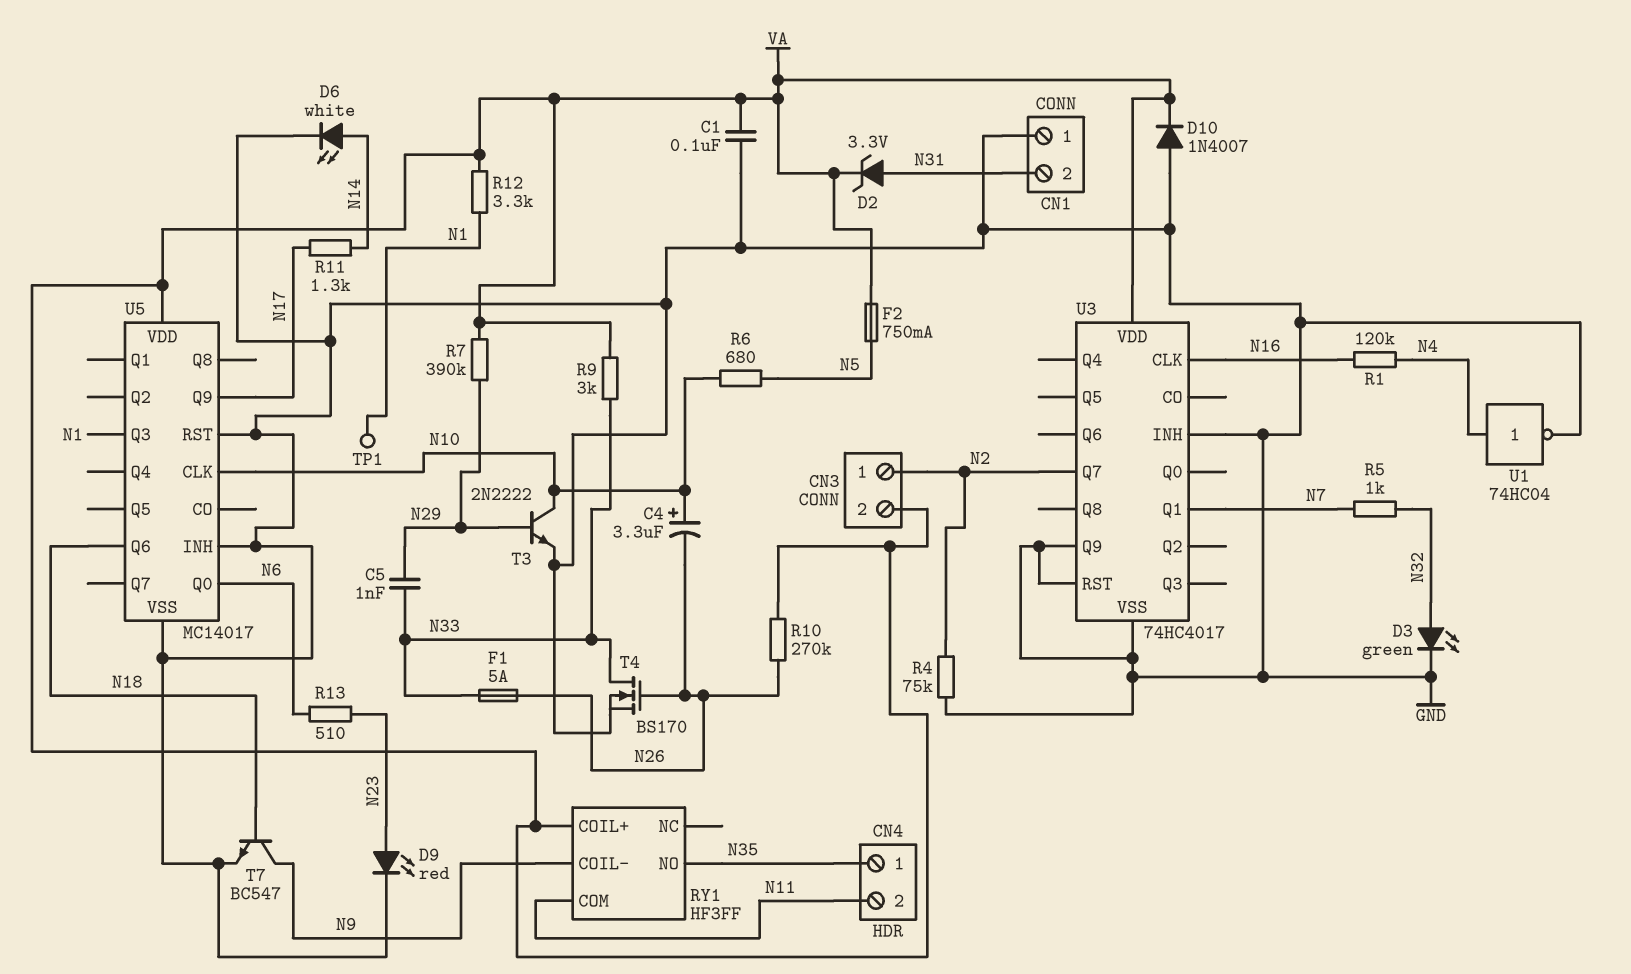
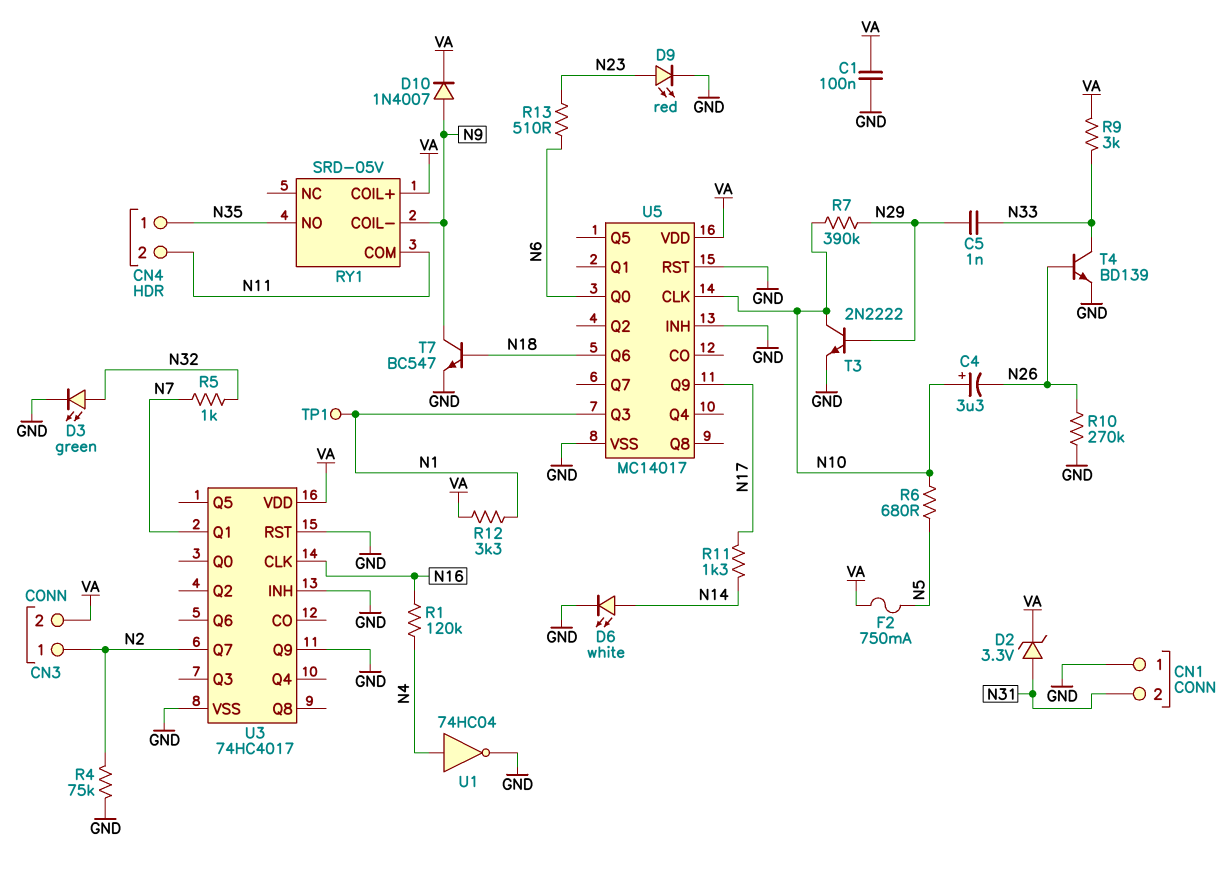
D10: diode 1N4007 (A GND, K VA) -> diode 1N4007 (A N9, K VA)
F1: 5A (N26, N33) -> none
R7: 390k (N29, VA) -> 390k (N10, N29)
R10: 270k (N26, VA) -> 270k (GND, N26)
RY1: HF3FF -> SRD-05V
T4: NMOS BS170 (G N26, D N33, S GND) -> NPN BD139 (B N26, C N33, E GND)

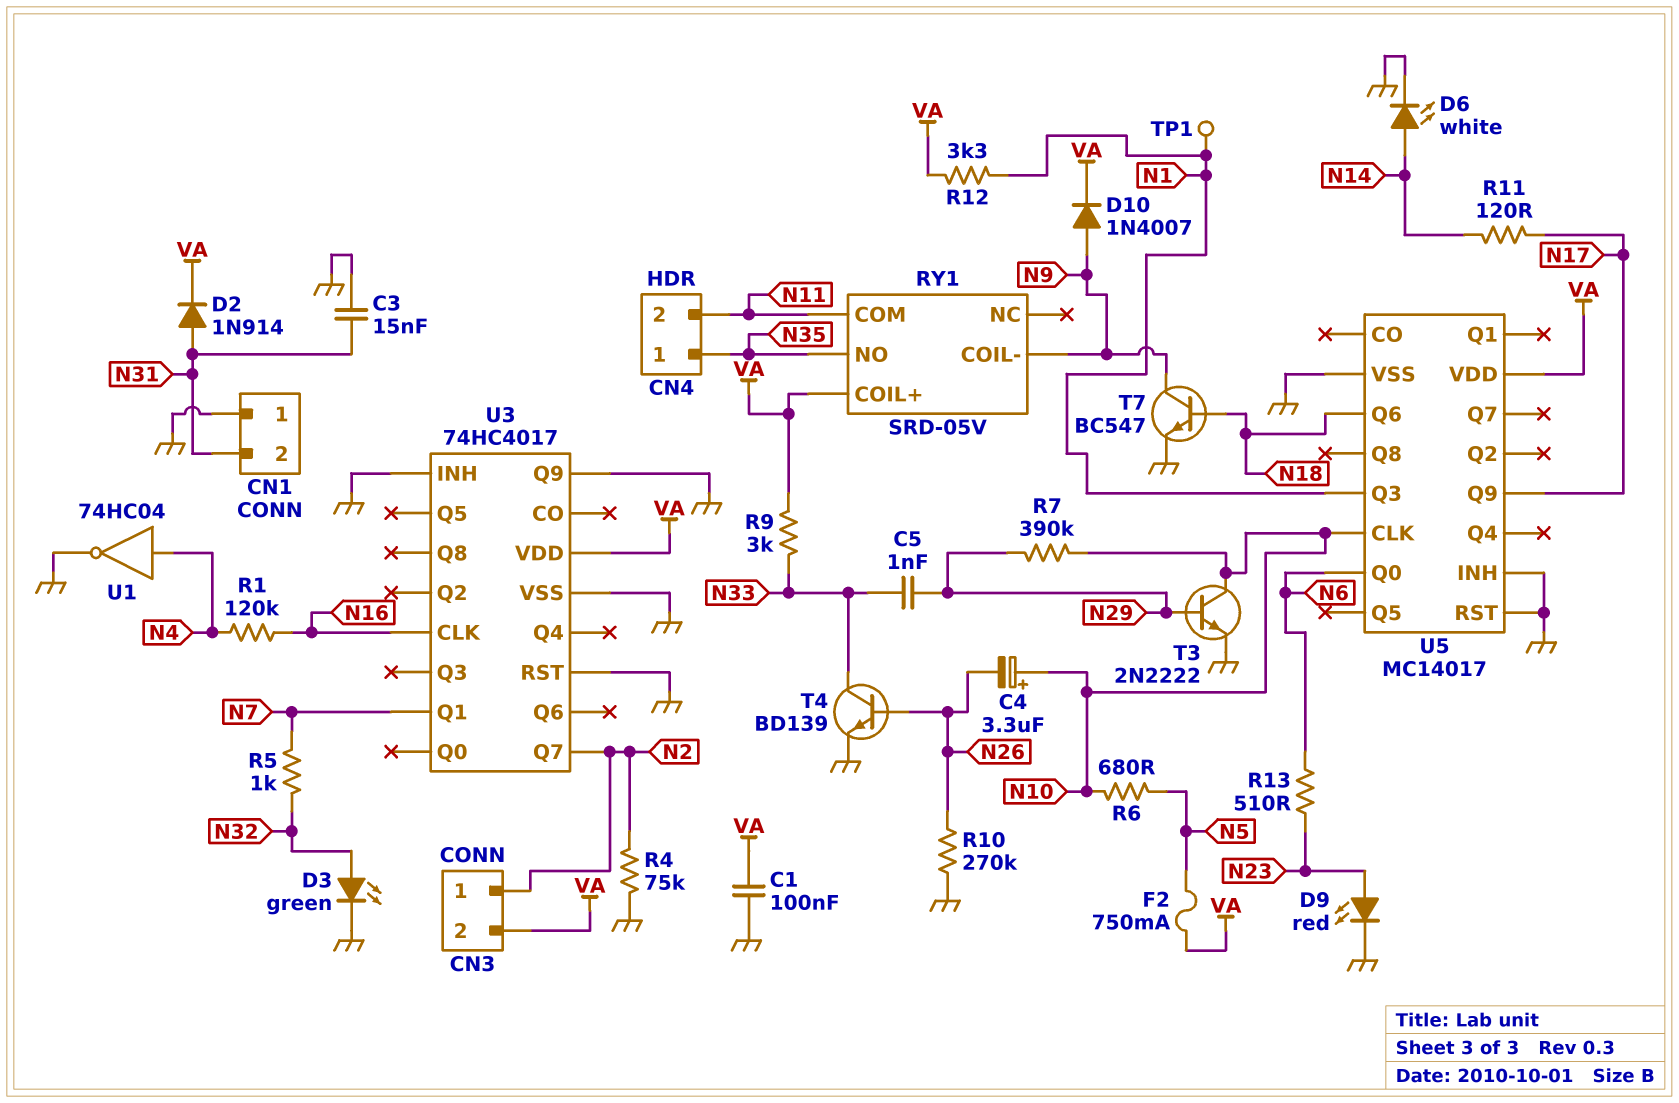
C3: none -> 15nF (GND, N31)
D2: zener 3.3V (A N31, K VA) -> diode 1N914 (A N31, K VA)
R11: 1.3k (N14, N17) -> 120 (N14, N17)

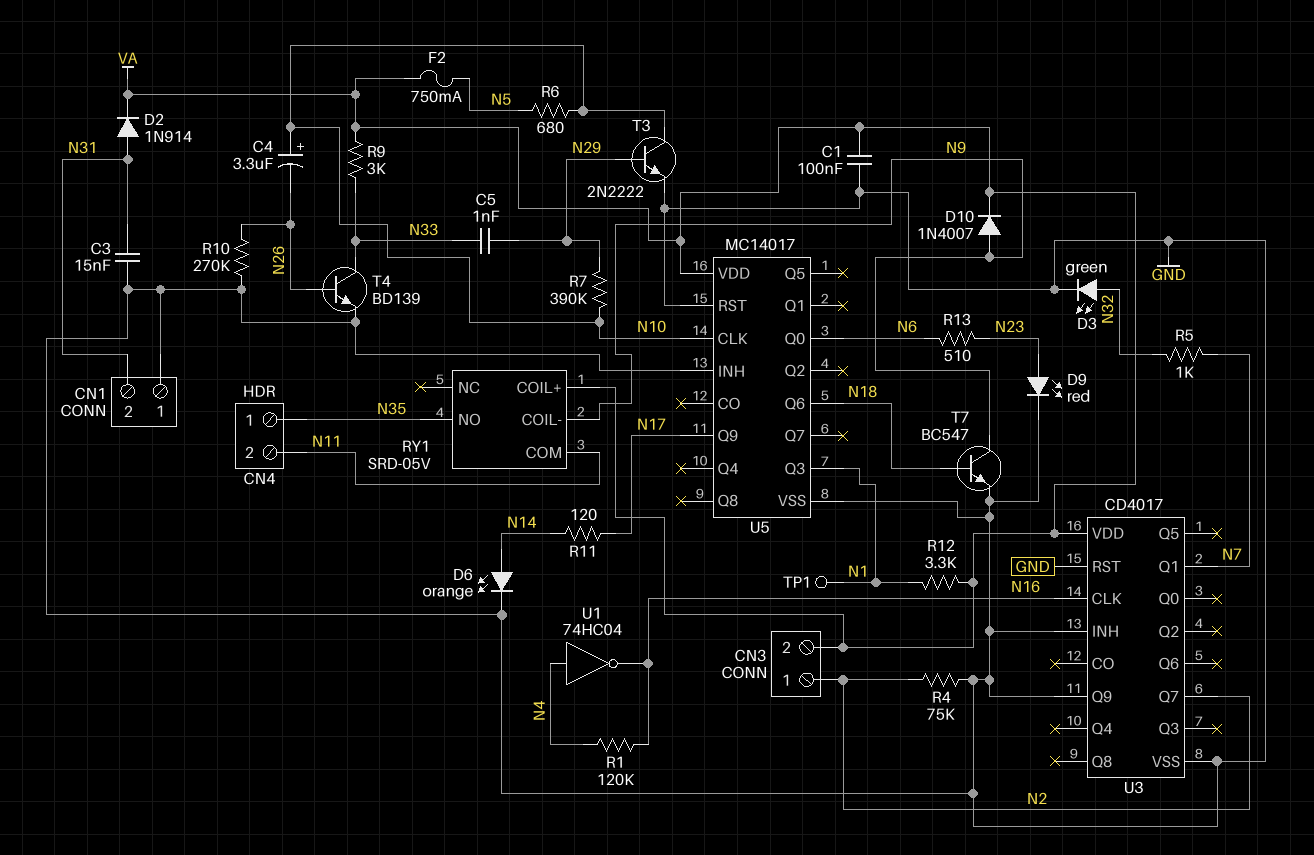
D6: LED white (A N14, K GND) -> LED orange (A N14, K GND)
U1: NOT 74HC04 (in N4, out GND) -> NOT 74HC04 (in N4, out N16)
U3: 74HC4017 -> CD4017

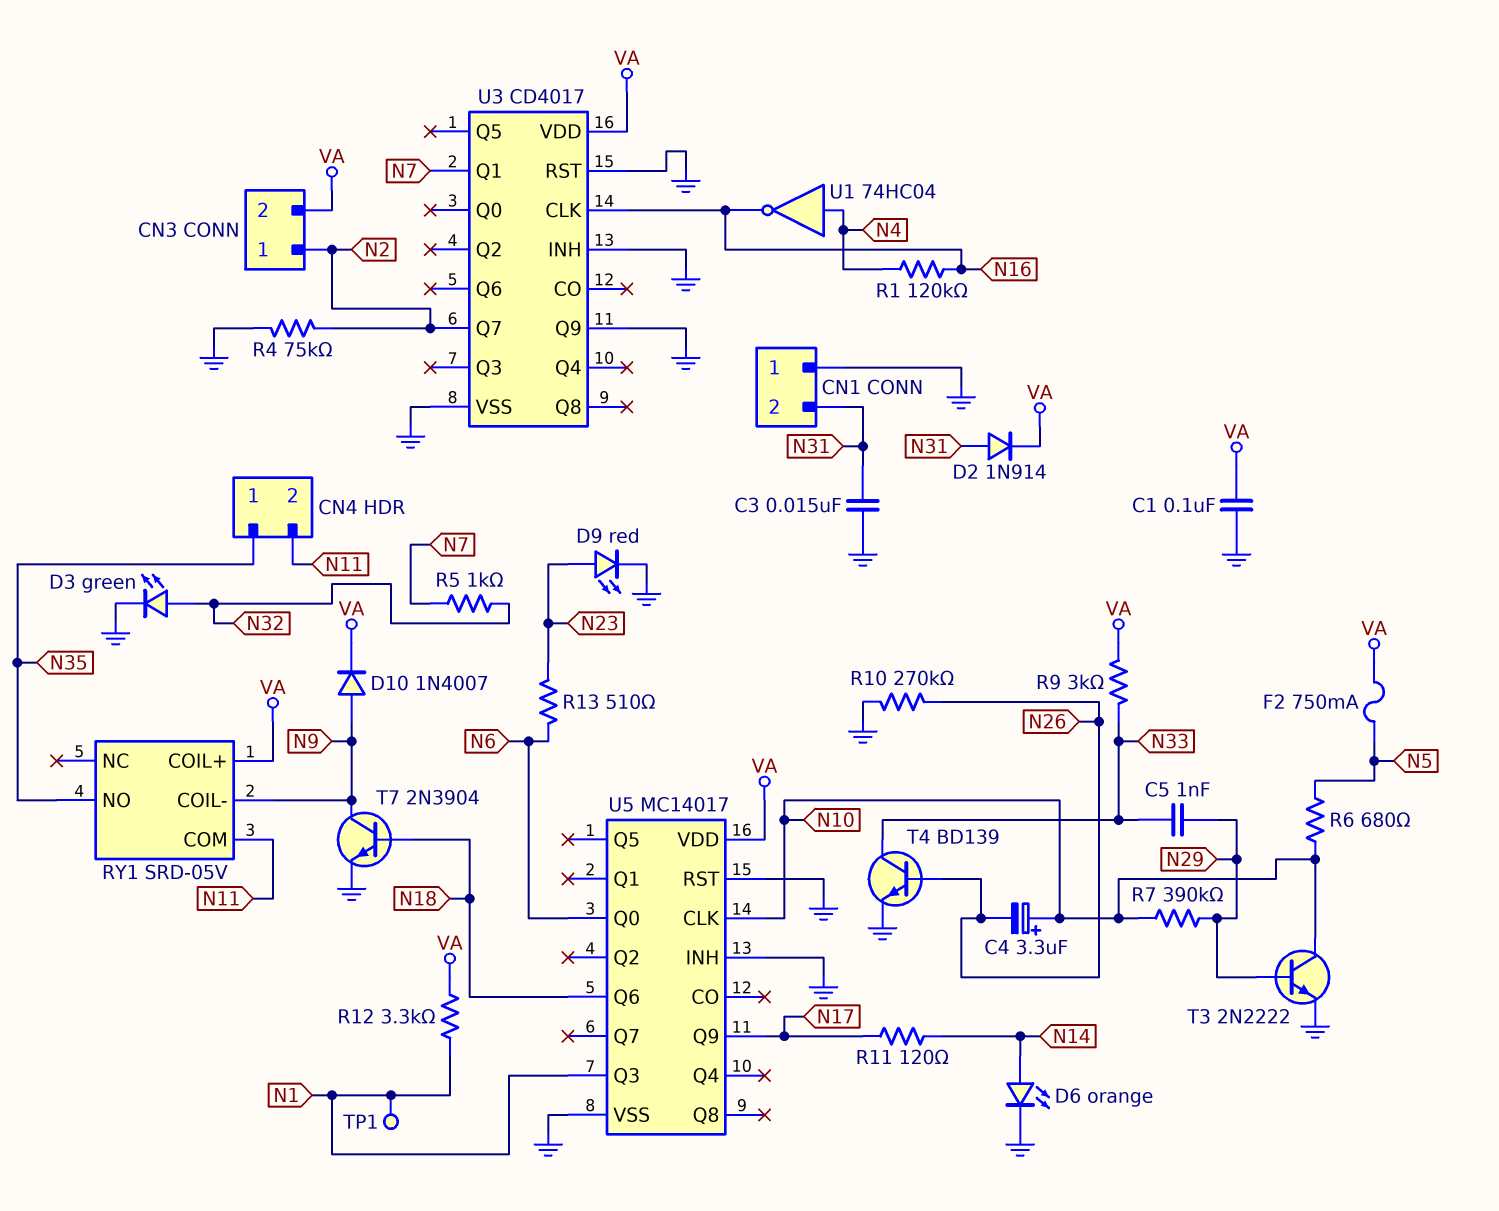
T7: NPN BC547 (B N18, C N9, E GND) -> NPN 2N3904 (B N18, C N9, E GND)

